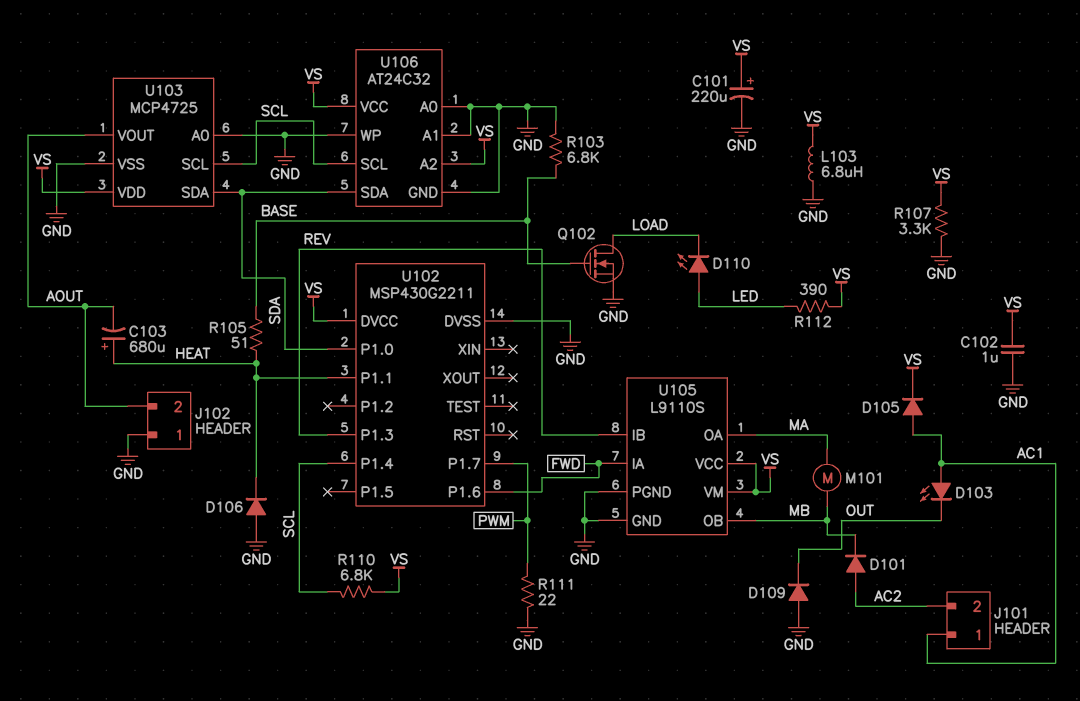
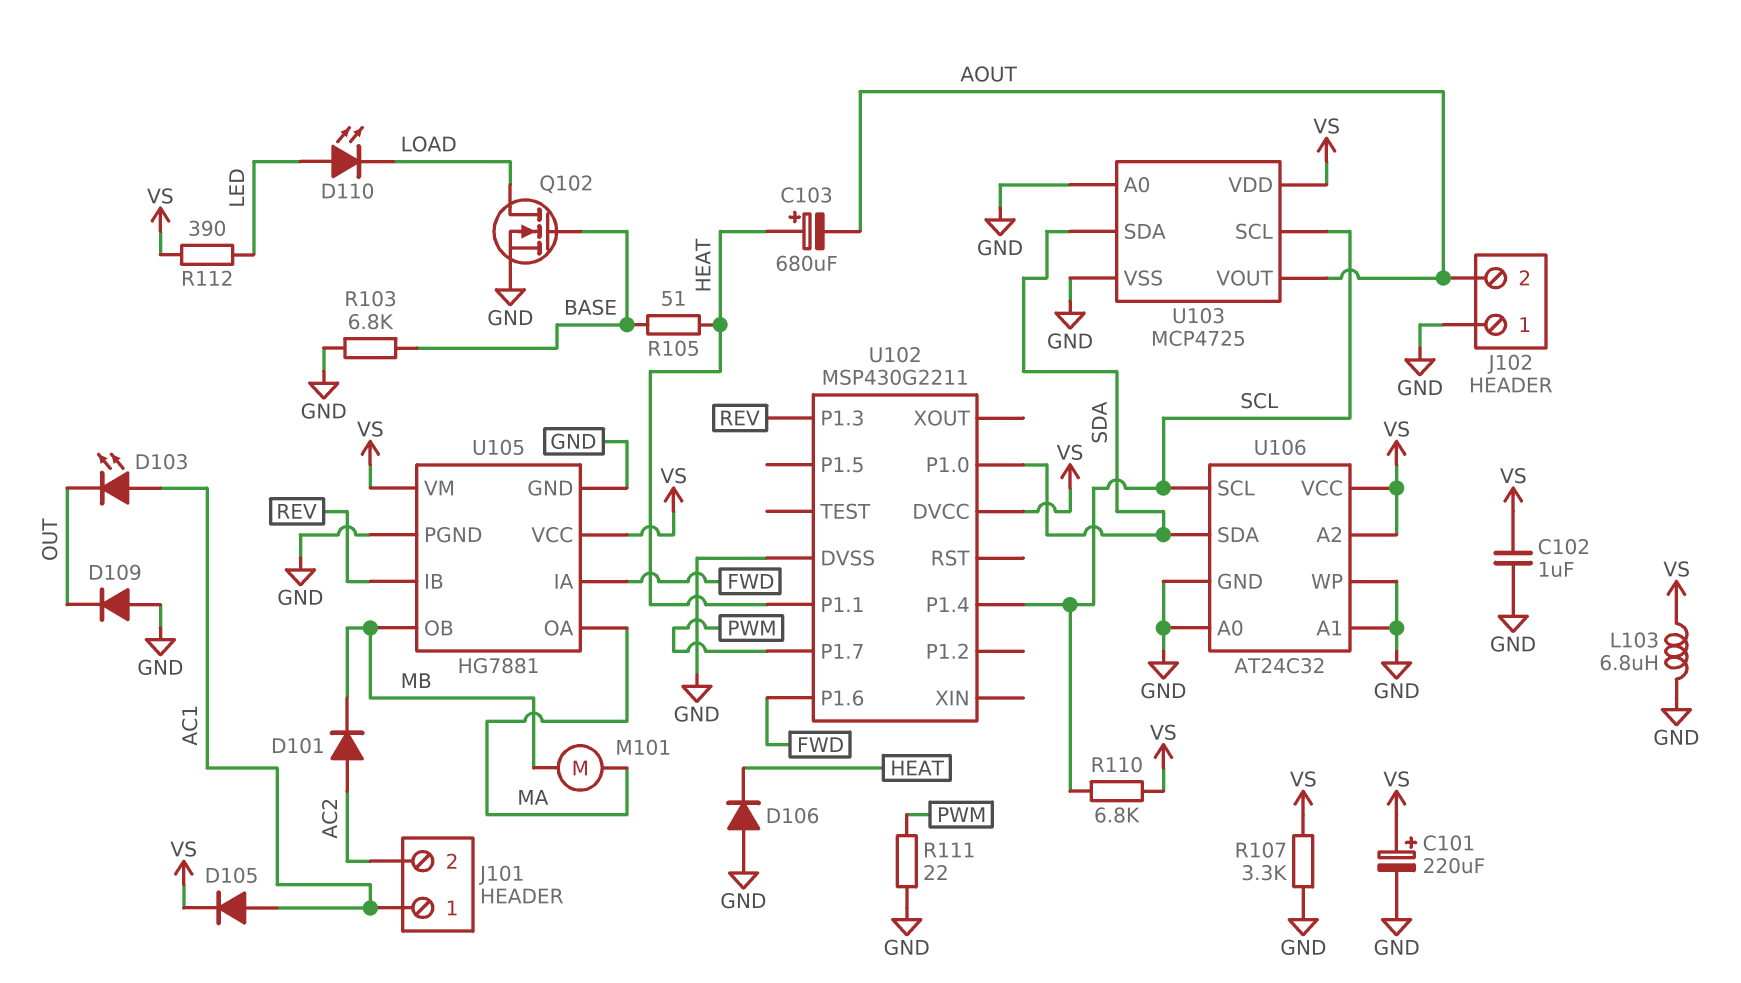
U105: L9110S -> HG7881

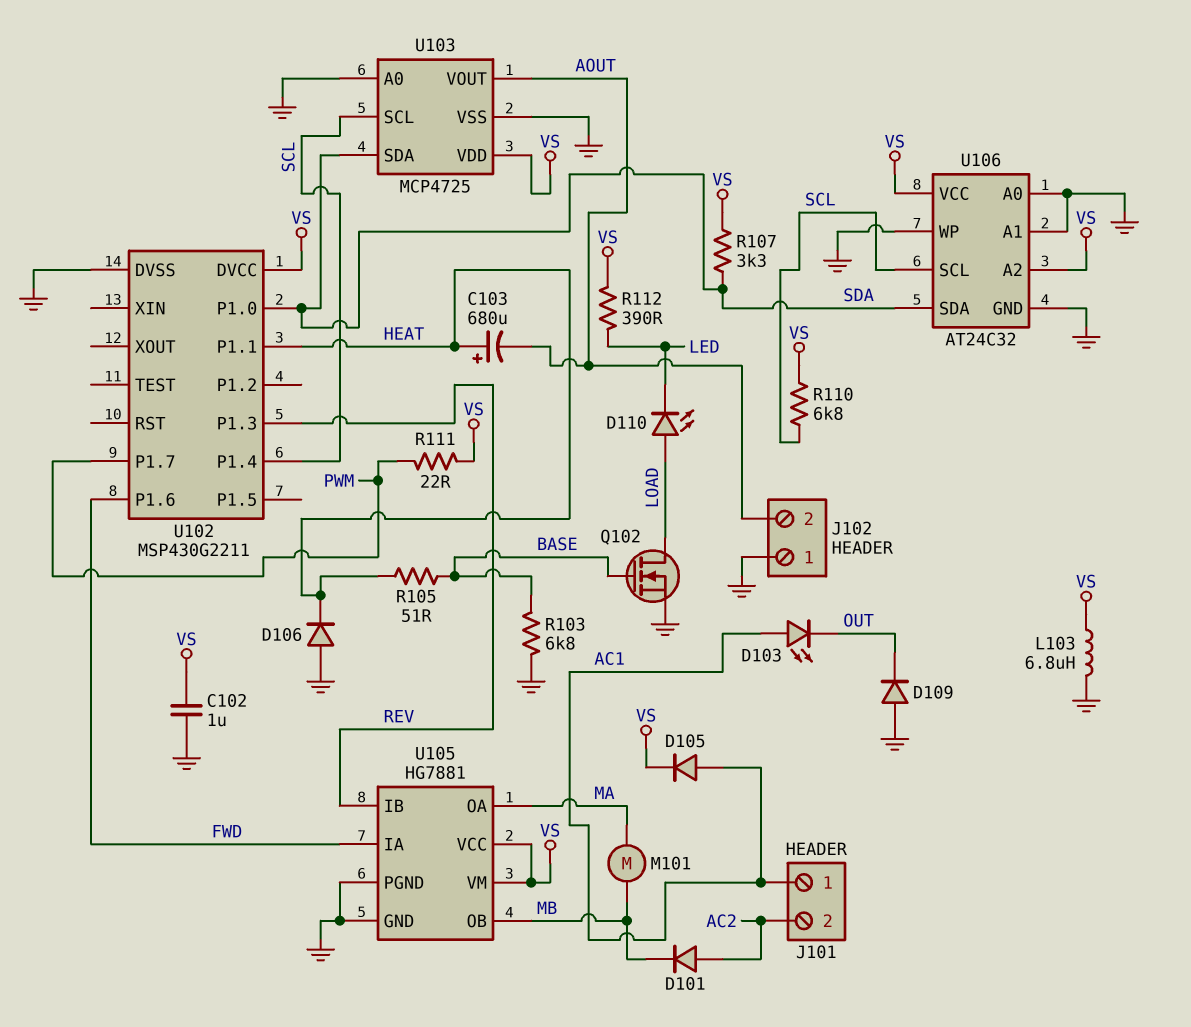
C101: 220uF (plus VS, minus GND) -> none
D110: LED (A LED, K LOAD) -> LED (A LOAD, K LED)
R107: 3.3k (GND, VS) -> 3.3k (SDA, VS)
R111: 22 (GND, PWM) -> 22 (PWM, VS)

